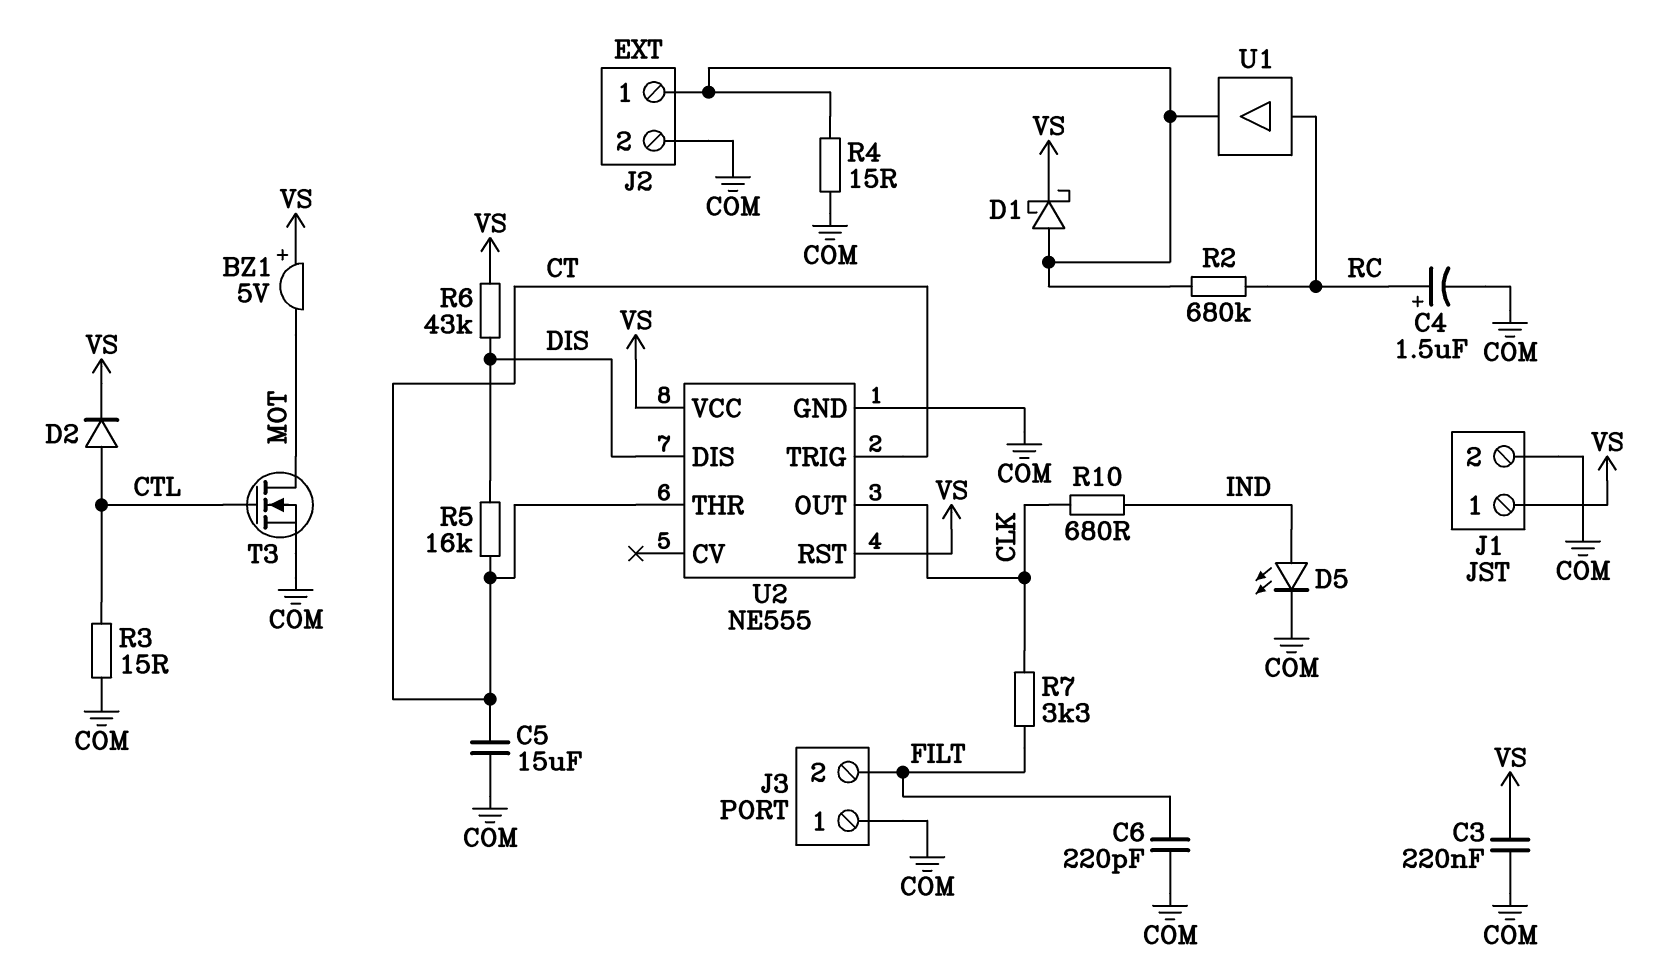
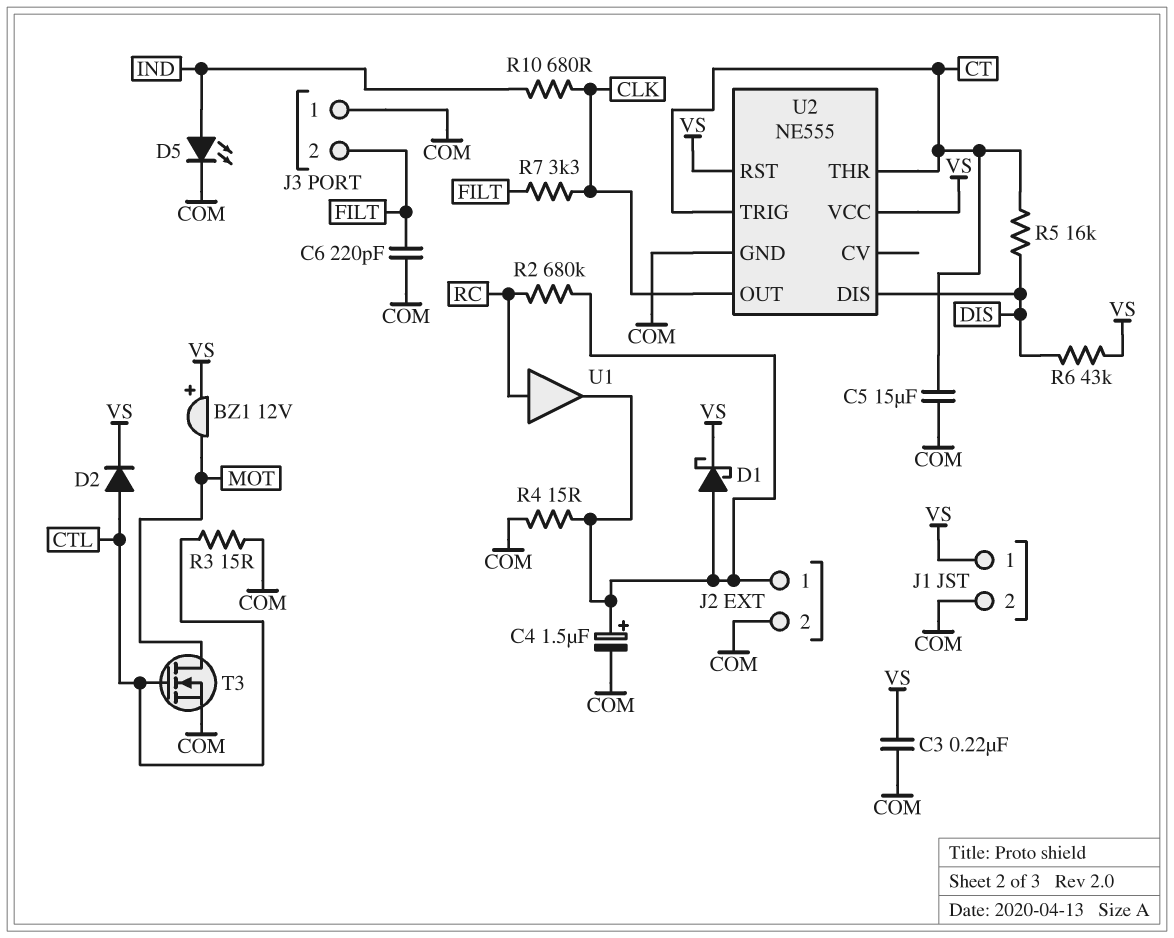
BZ1: buzzer 5V (plus VS, minus MOT) -> buzzer 12V (plus VS, minus MOT)
C4: 1.5uF (plus RC, minus COM) -> 1.5uF (plus J2/1, minus COM)

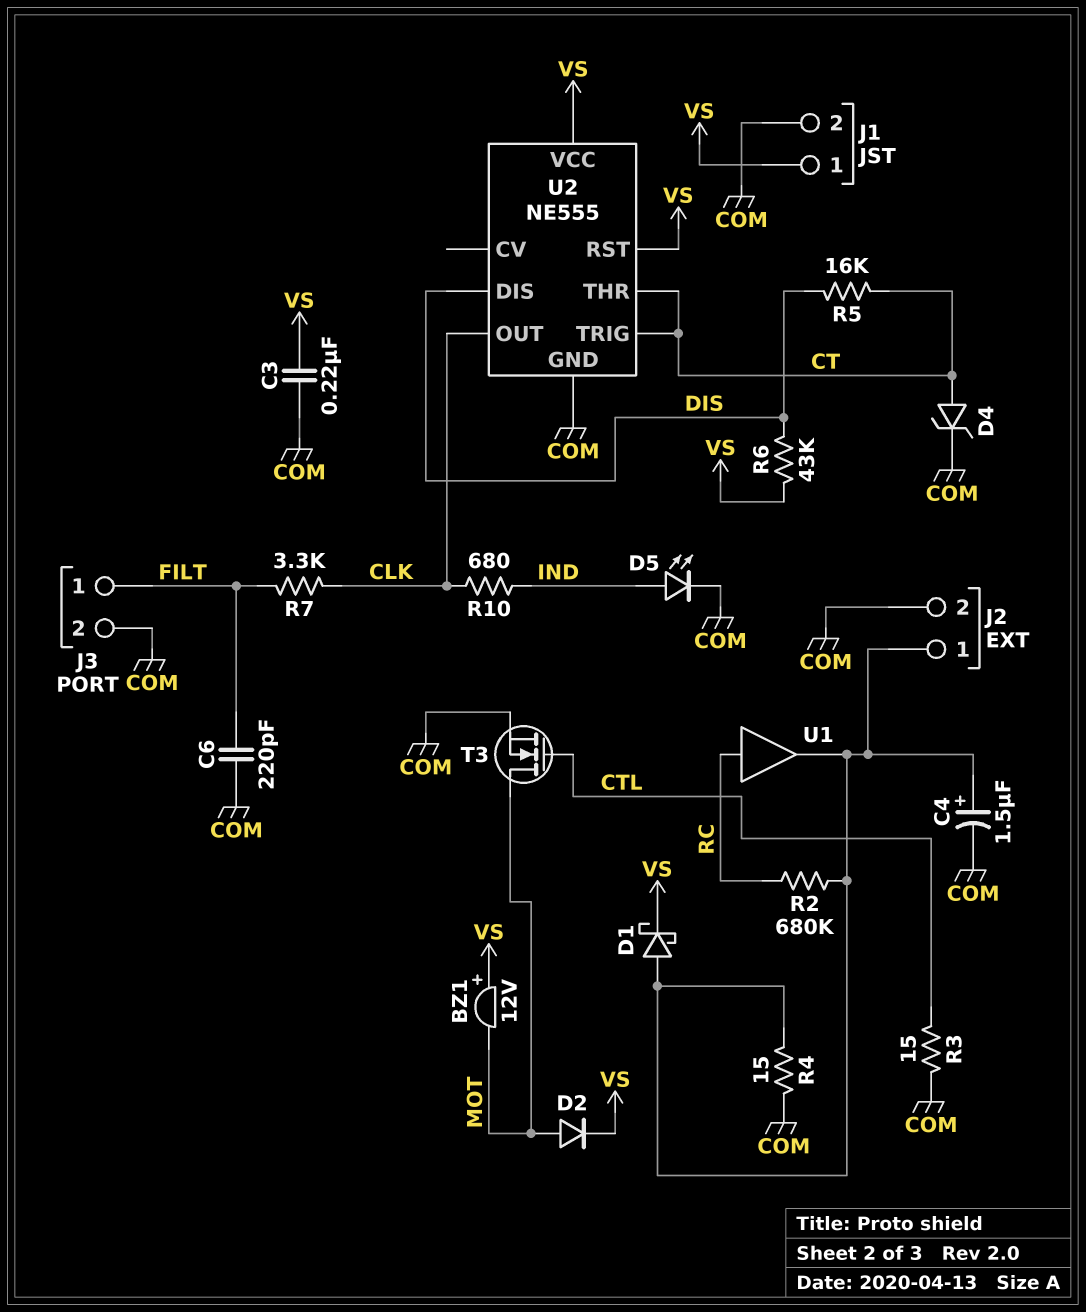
C5: 15uF (COM, CT) -> none
D2: diode (A CTL, K VS) -> diode (A MOT, K VS)
D4: none -> zener (A CT, K COM)
J3 pin 1: COM -> FILT
J3 pin 2: FILT -> COM

